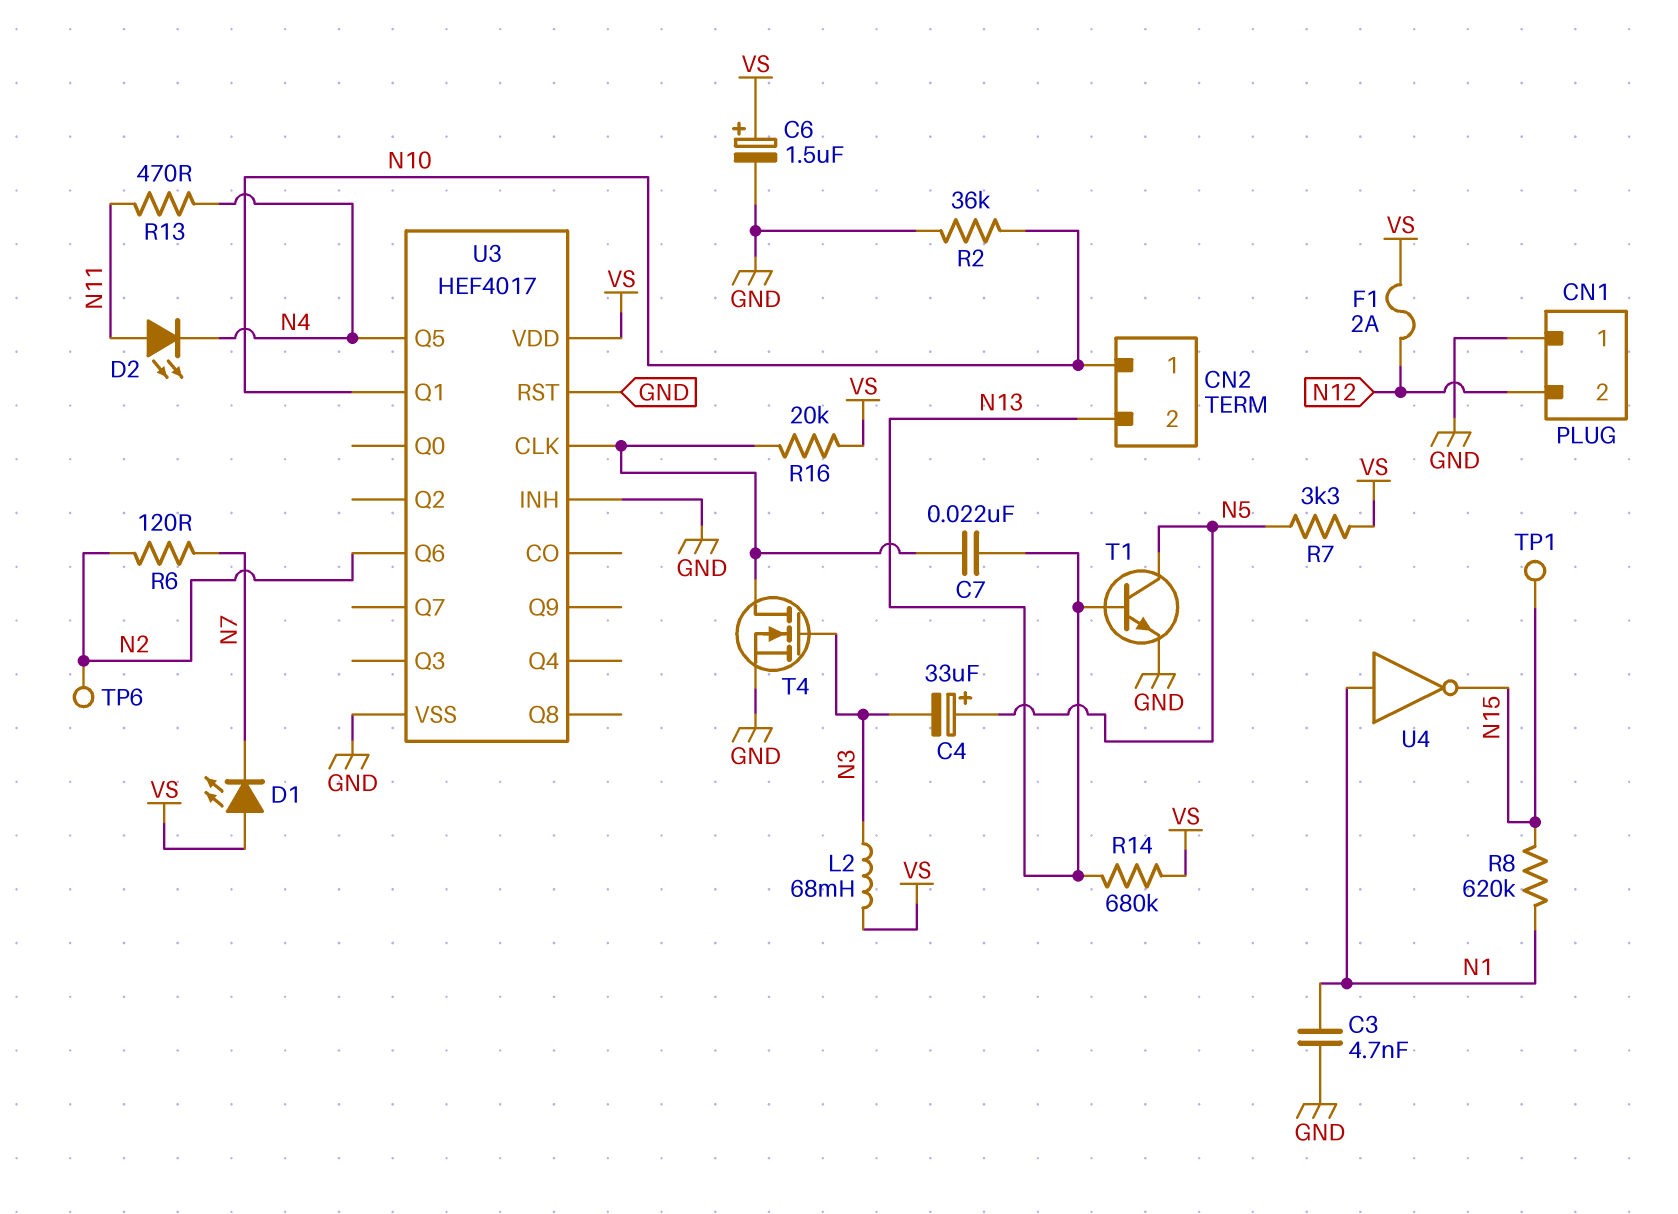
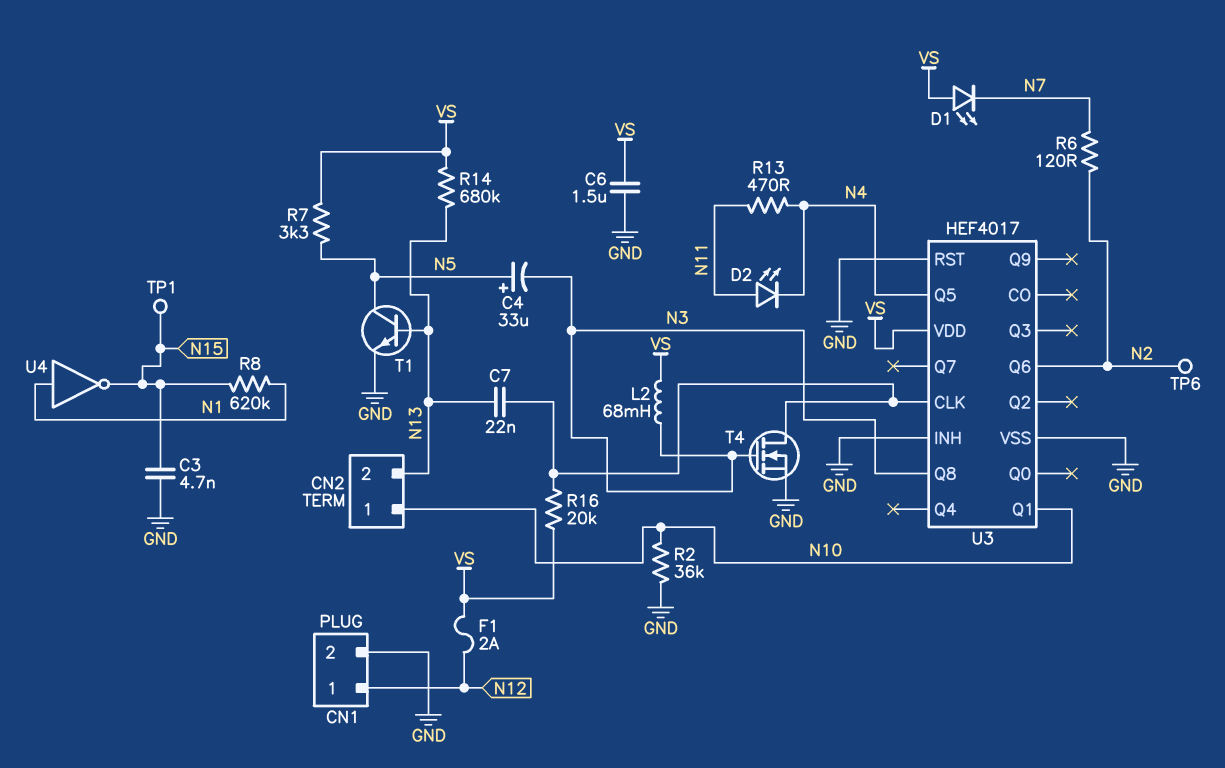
C3: 4.7nF (GND, N1) -> 4.7nF (GND, N15)
C6: 1.5uF (plus VS, minus GND) -> 1.5uF (GND, VS)
CN1 pin 1: GND -> N12
CN1 pin 2: N12 -> GND
U3 pin Q8: none -> N3

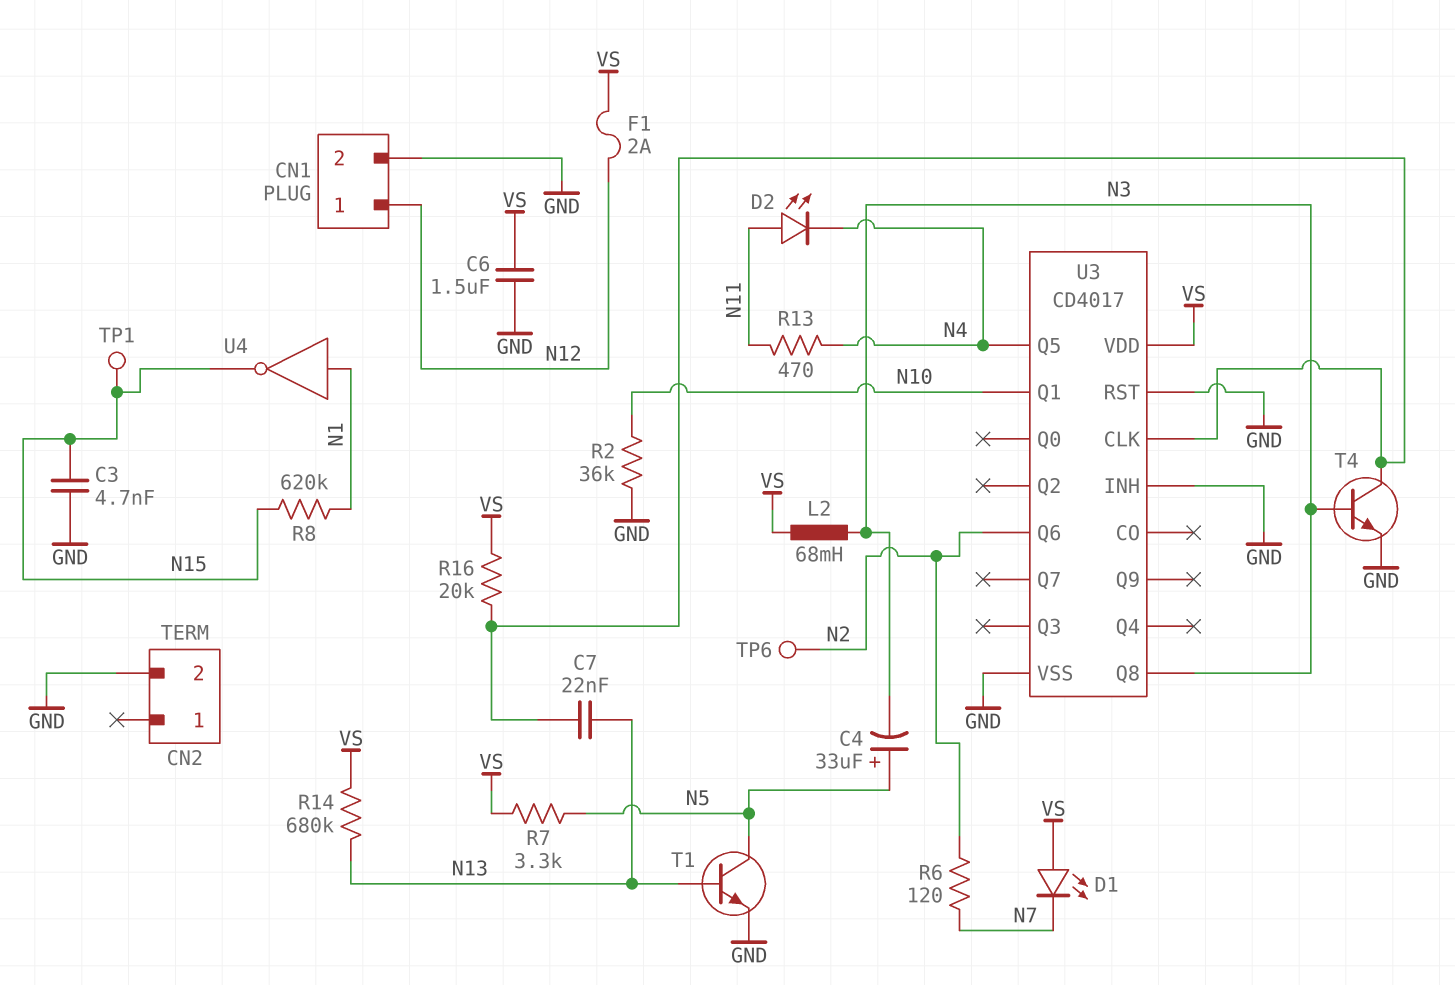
CN2 pin 1: N10 -> none
CN2 pin 2: N13 -> GND
T4: NMOS (G N3, D U3/CLK, S GND) -> NPN (B N3, C U3/CLK, E GND)
U3: HEF4017 -> CD4017

